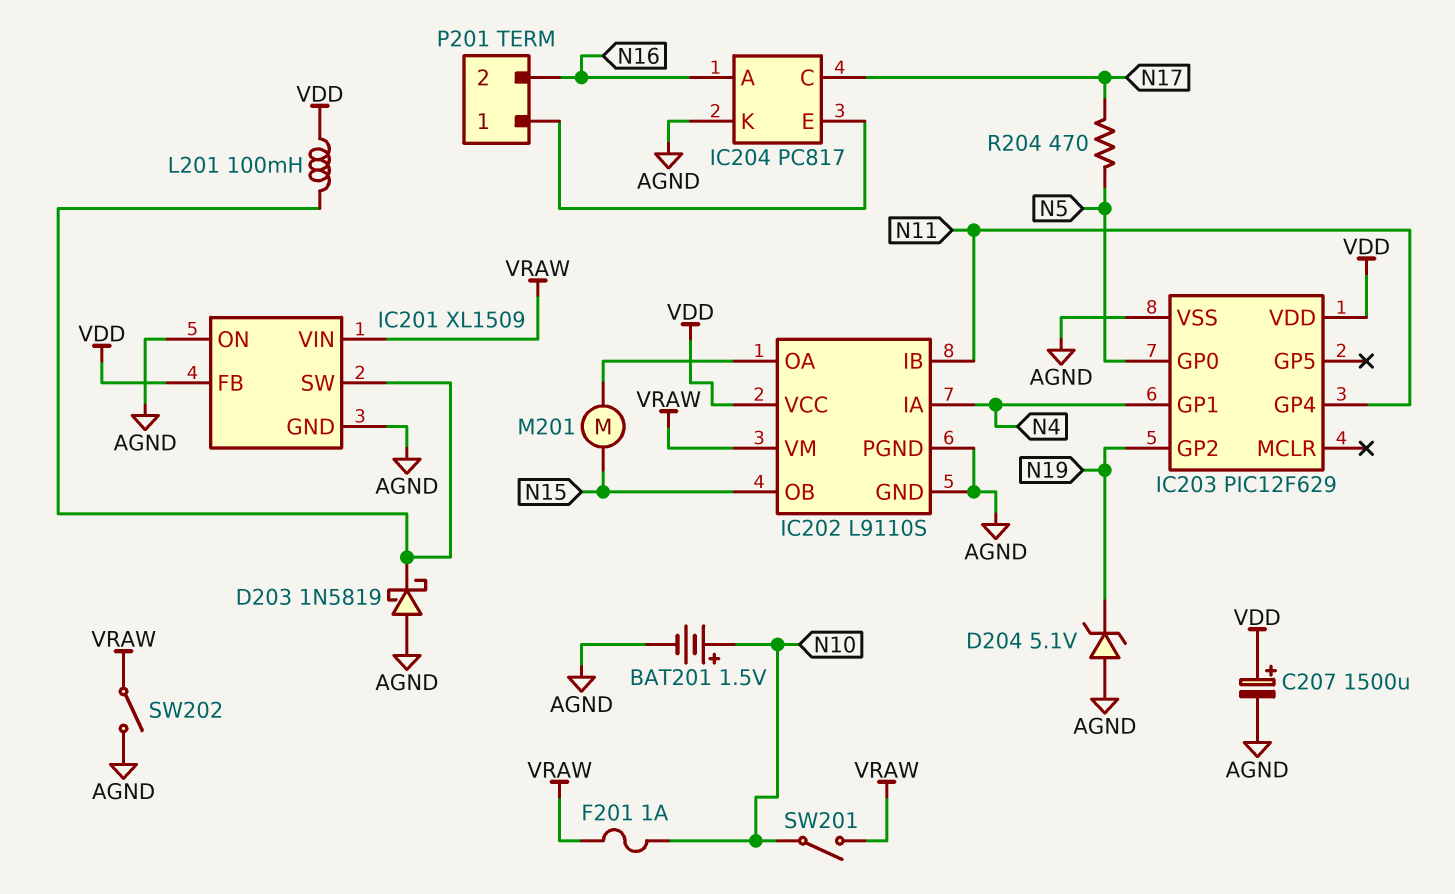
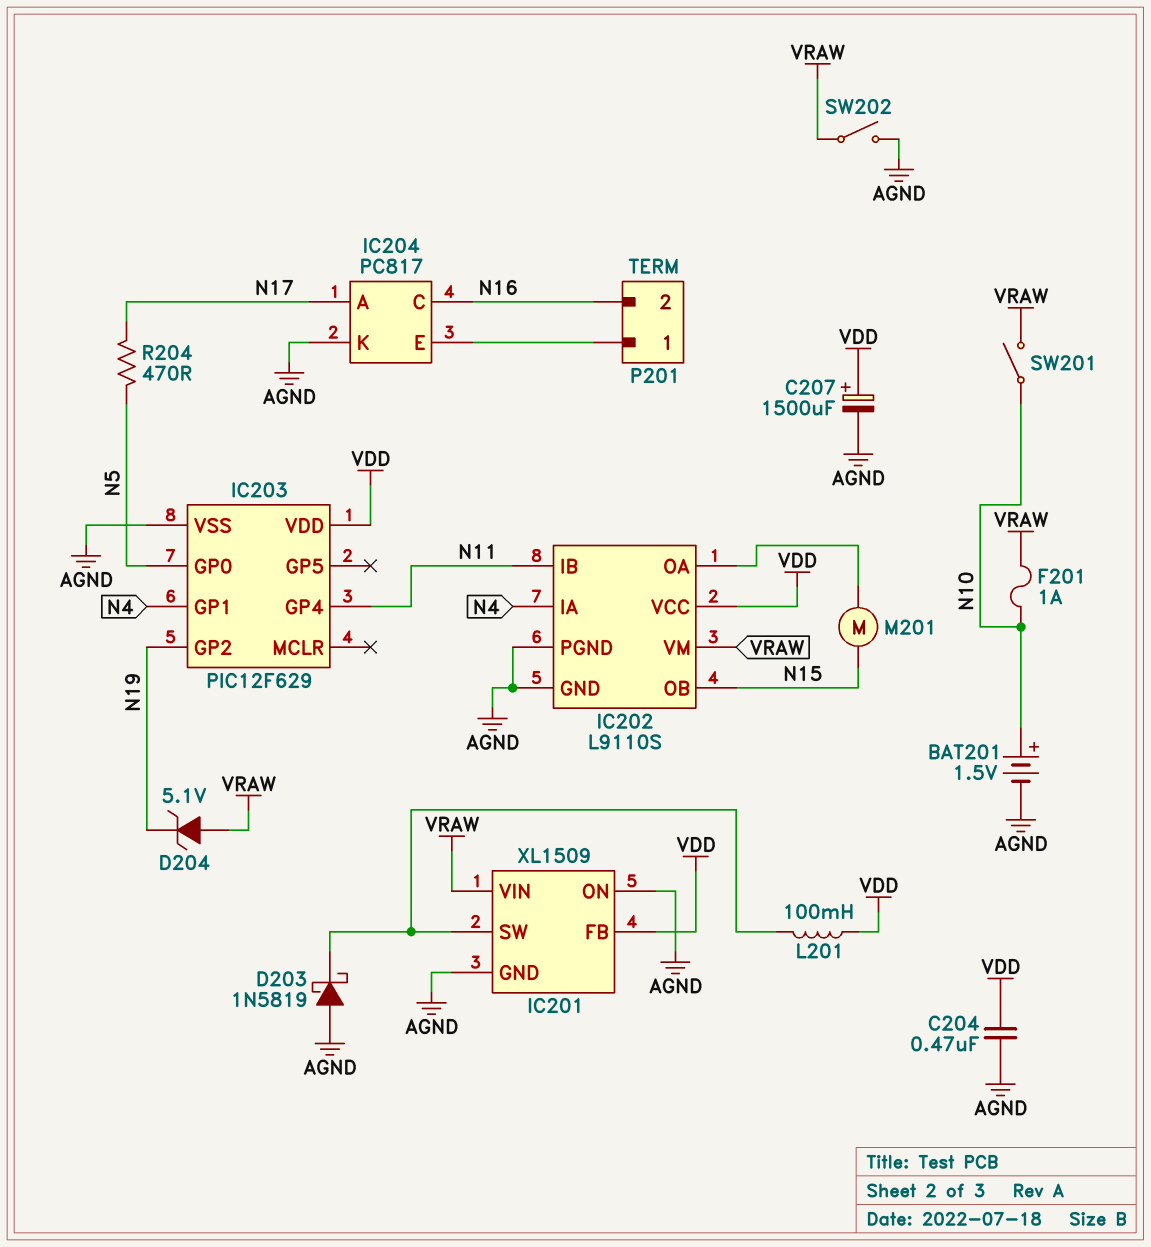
C204: none -> 470nF (AGND, VDD)
D204: zener 5.1V (A AGND, K N19) -> zener 5.1V (A VRAW, K N19)
IC204 pin A: N16 -> N17
IC204 pin C: N17 -> N16

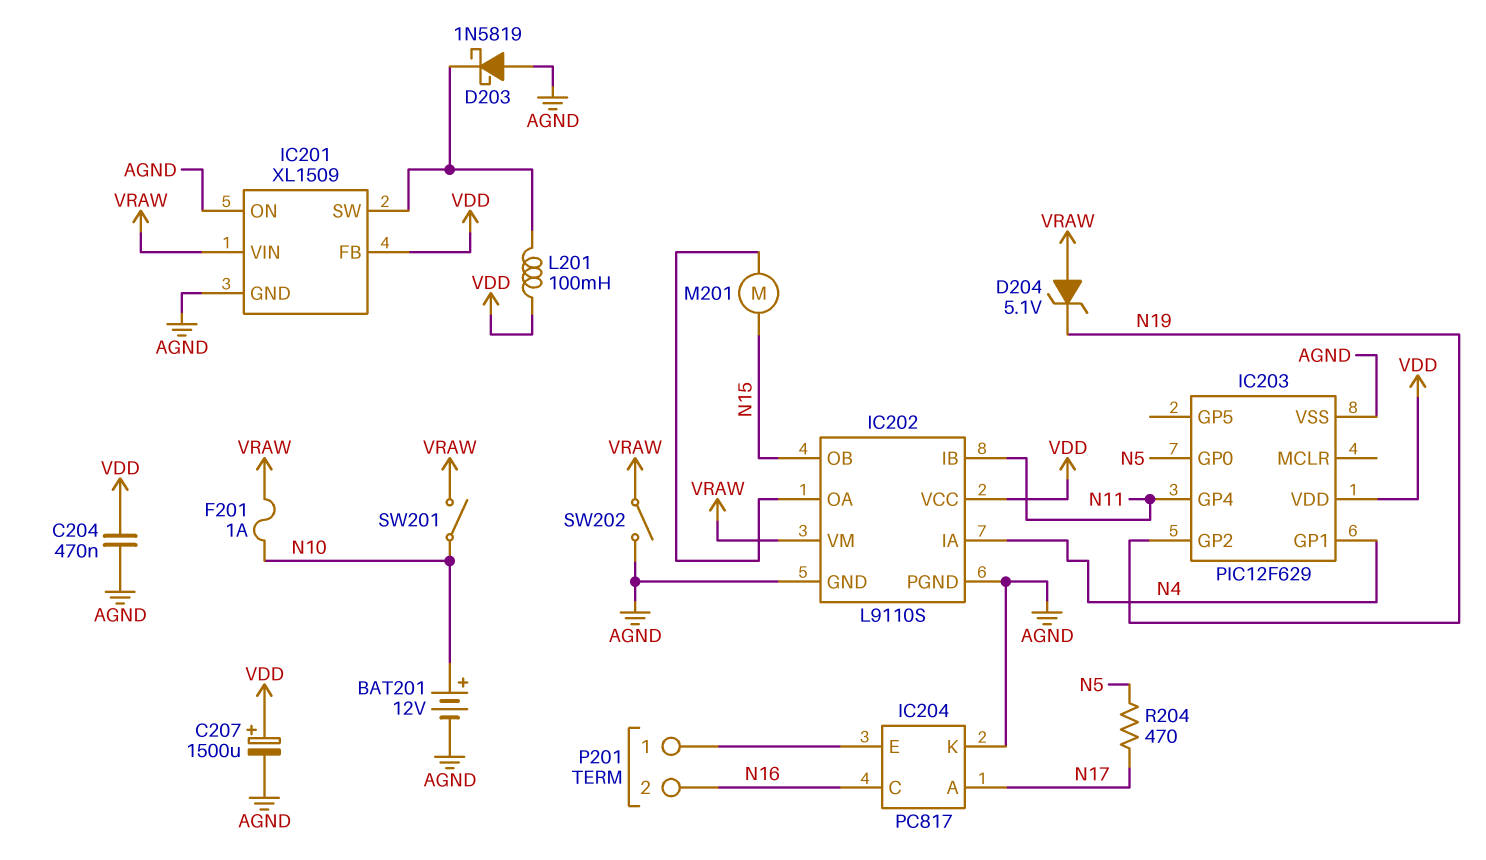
BAT201: 1.5V (plus N10, minus AGND) -> 12V (plus N10, minus AGND)

